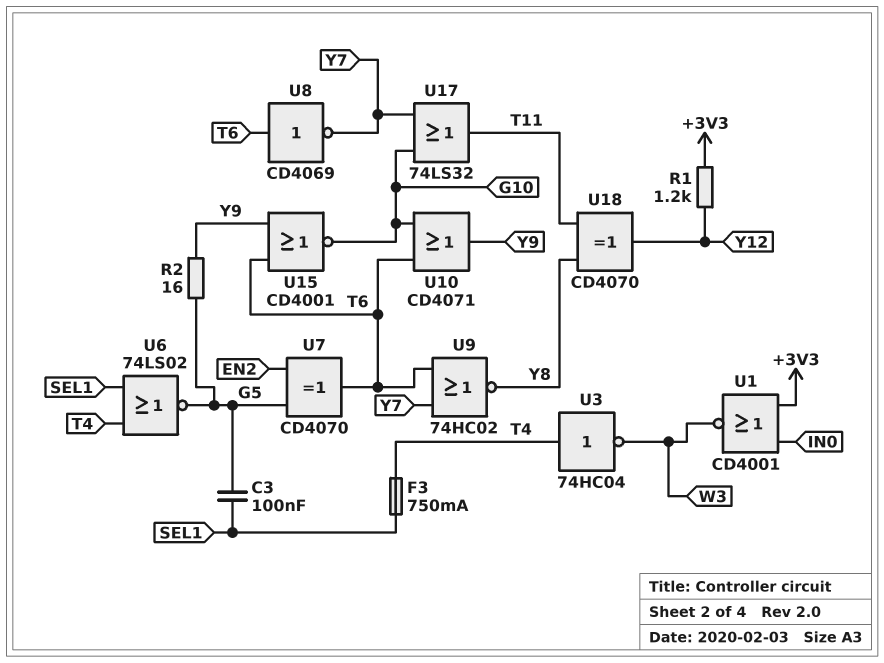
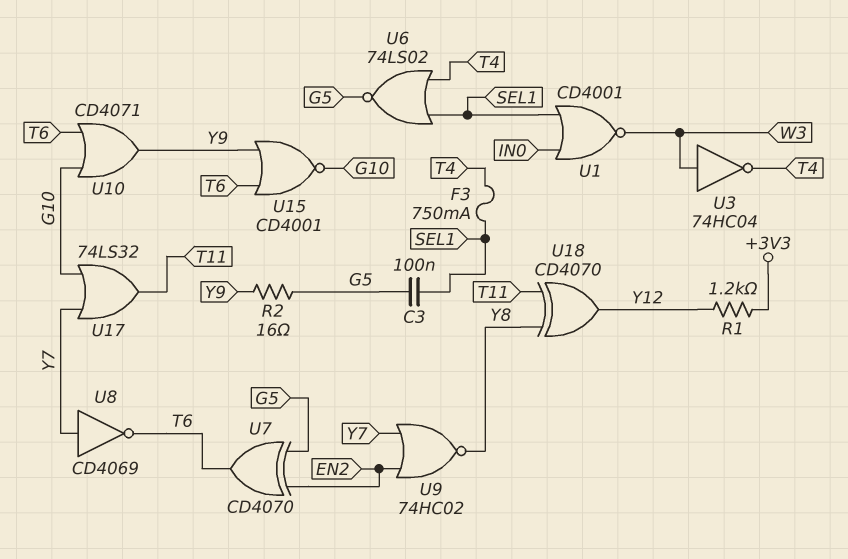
U1: NOR CD4001 (in +3V3, in IN0, out W3) -> NOR CD4001 (in IN0, in SEL1, out W3)
U3: NOT 74HC04 (in T4, out W3) -> NOT 74HC04 (in W3, out T4)
U8: NOT CD4069 (in T6, out Y7) -> NOT CD4069 (in Y7, out T6)
U9: NOR 74HC02 (in T6, in Y7, out Y8) -> NOR 74HC02 (in EN2, in Y7, out Y8)

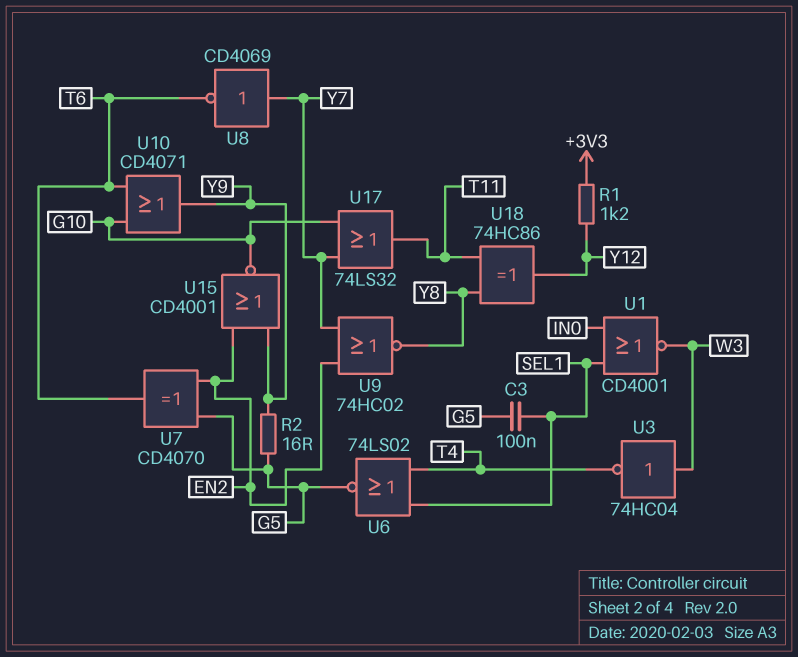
F3: 750mA (SEL1, T4) -> none
U15: NOR CD4001 (in T6, in Y9, out G10) -> NOR CD4001 (in EN2, in Y9, out G10)
U18: XOR CD4070 (in T11, in Y8, out Y12) -> XOR 74HC86 (in T11, in Y8, out Y12)

